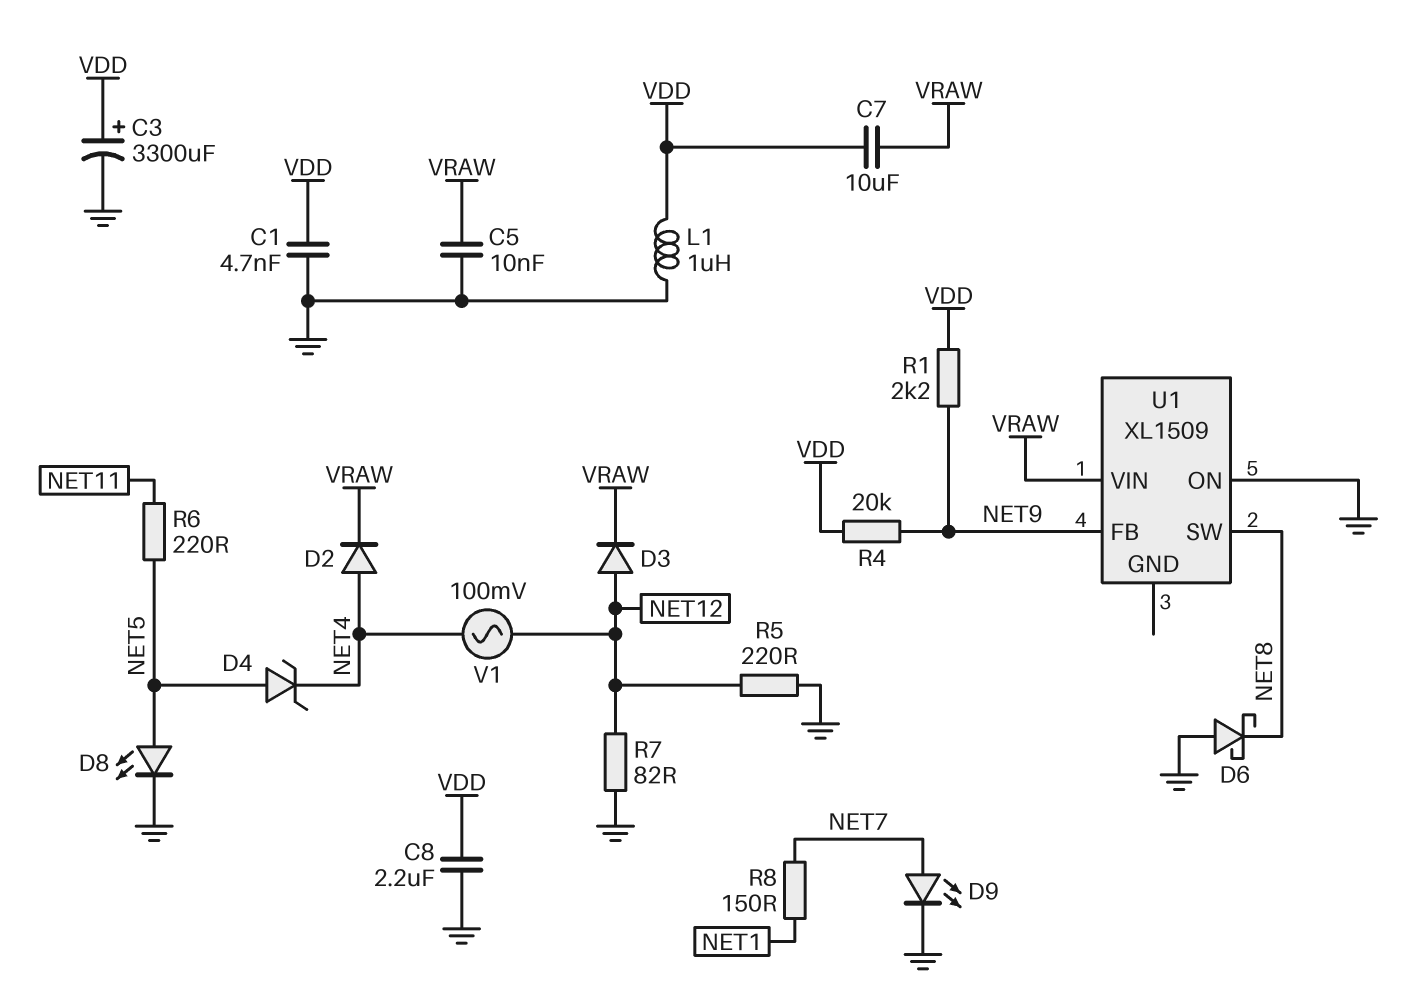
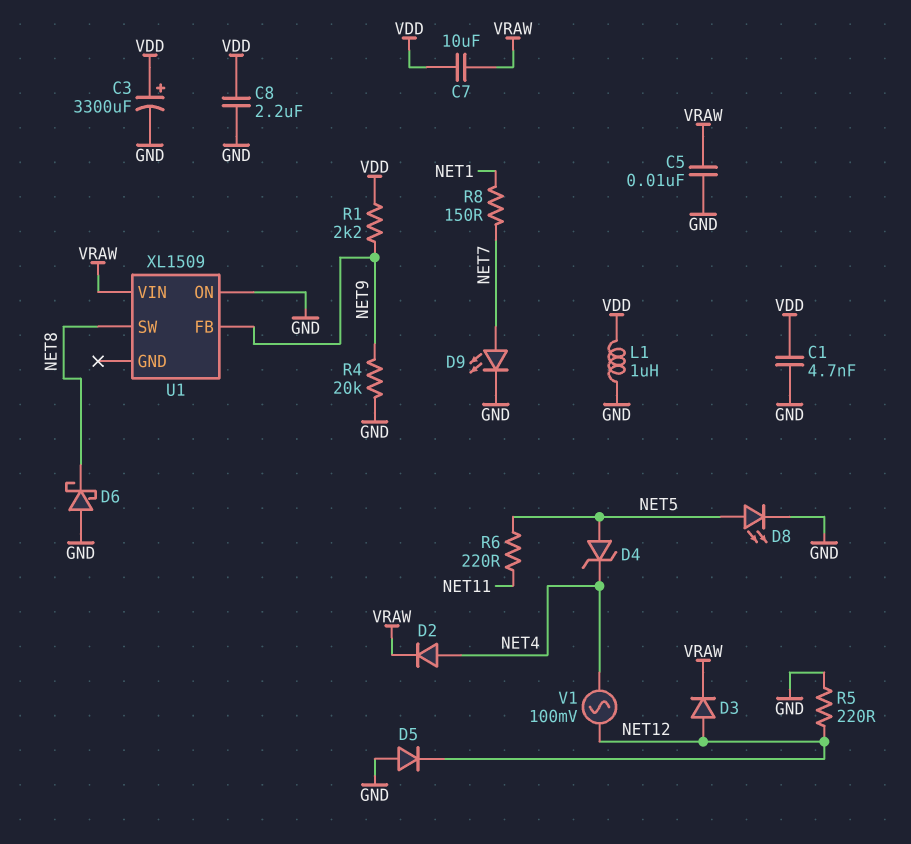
D5: none -> diode (A GND, K NET12)
R4: 20k (NET9, VDD) -> 20k (GND, NET9)
R7: 82 (GND, NET12) -> none

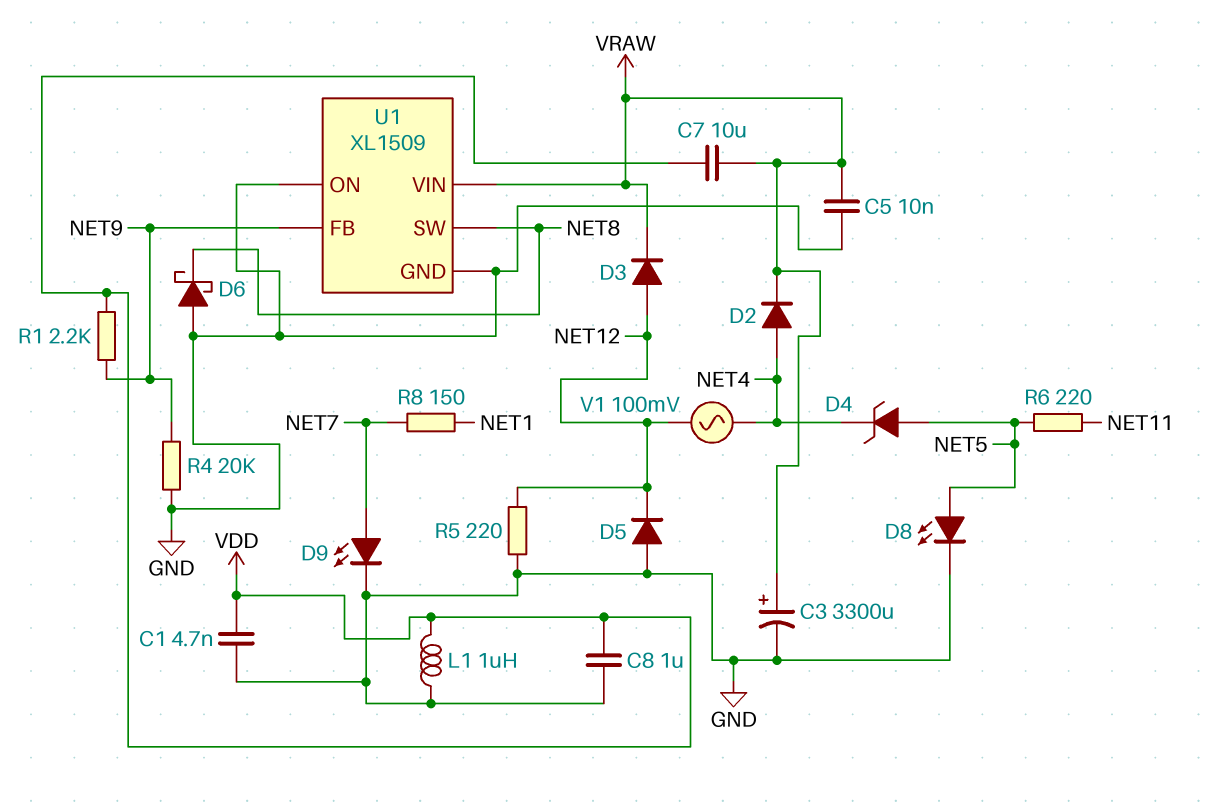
C3: 3300uF (plus VDD, minus GND) -> 3300uF (plus VRAW, minus GND)
C8: 2.2uF (GND, VDD) -> 1uF (GND, VDD)
U1 pin GND: none -> GND

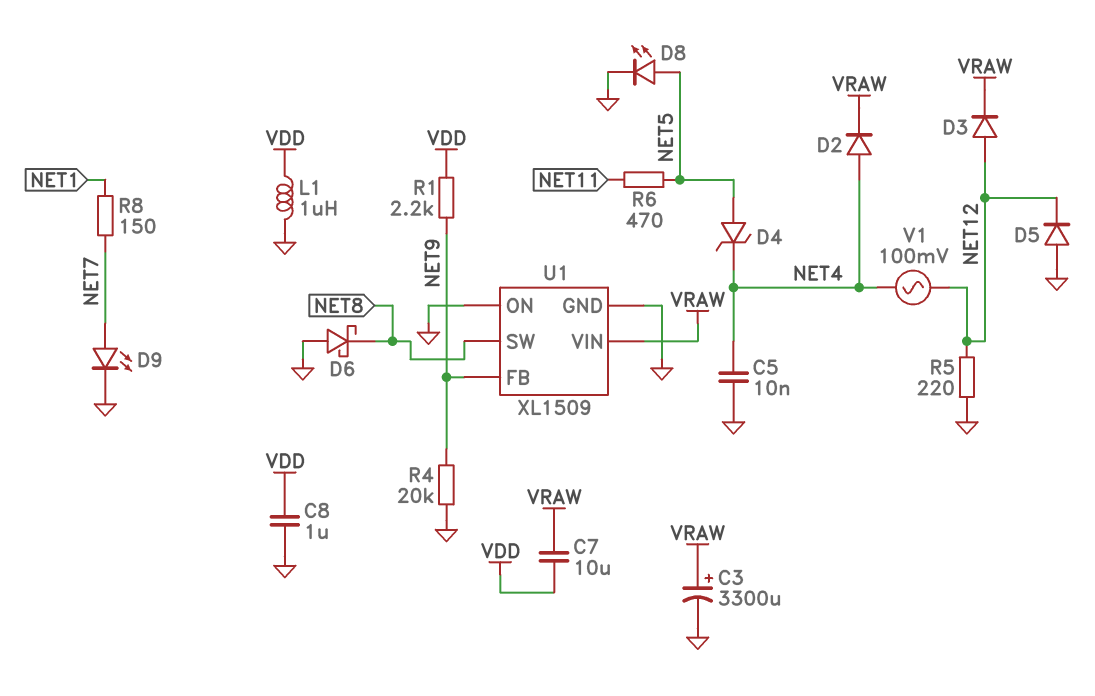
C1: 4.7nF (GND, VDD) -> none
C5: 10nF (GND, VRAW) -> 10nF (GND, NET4)
R6: 220 (NET5, NET11) -> 470 (NET5, NET11)

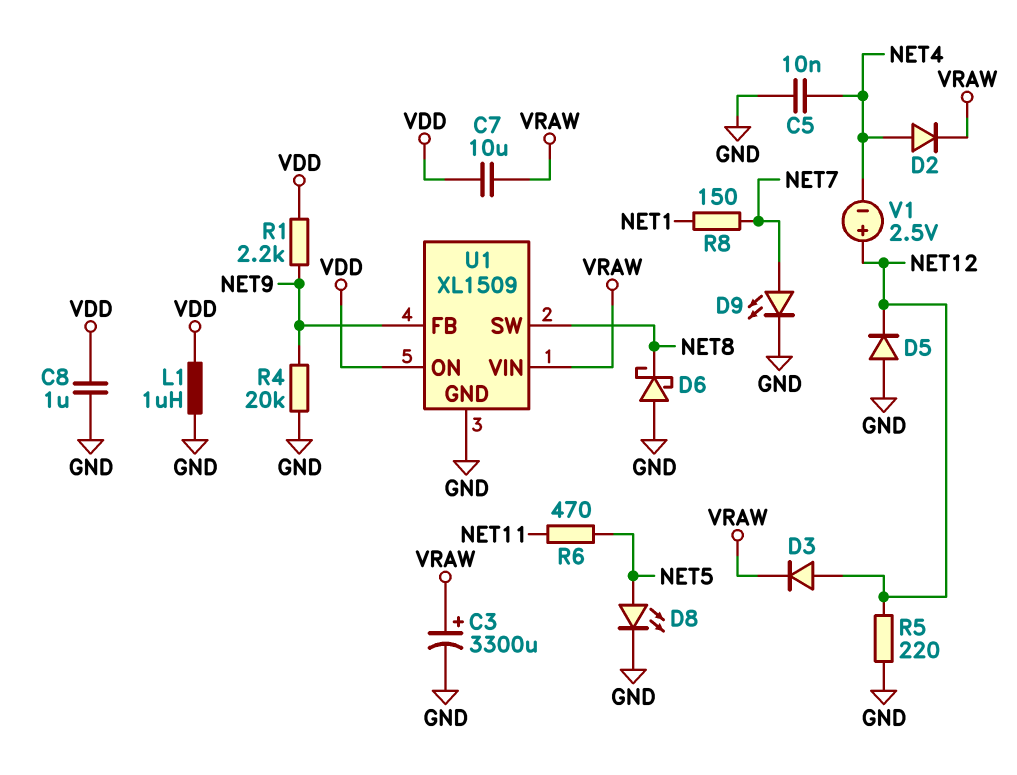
D4: zener (A NET5, K NET4) -> none
U1 pin ON: GND -> VDD
V1: AC 100mV (NET4, NET12) -> 2.5V (plus NET12, minus NET4)

